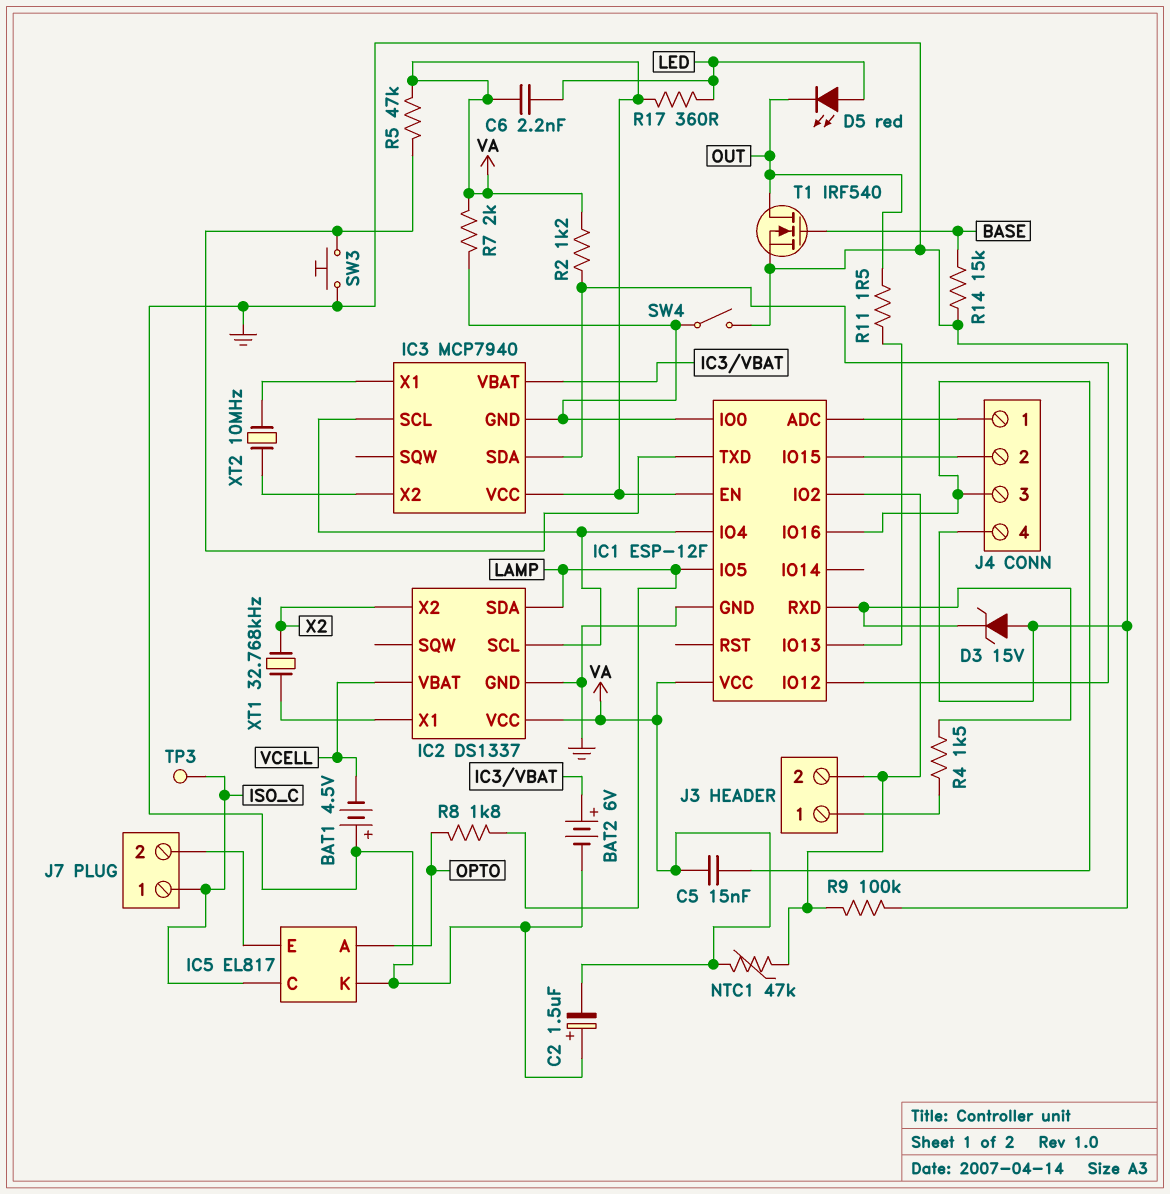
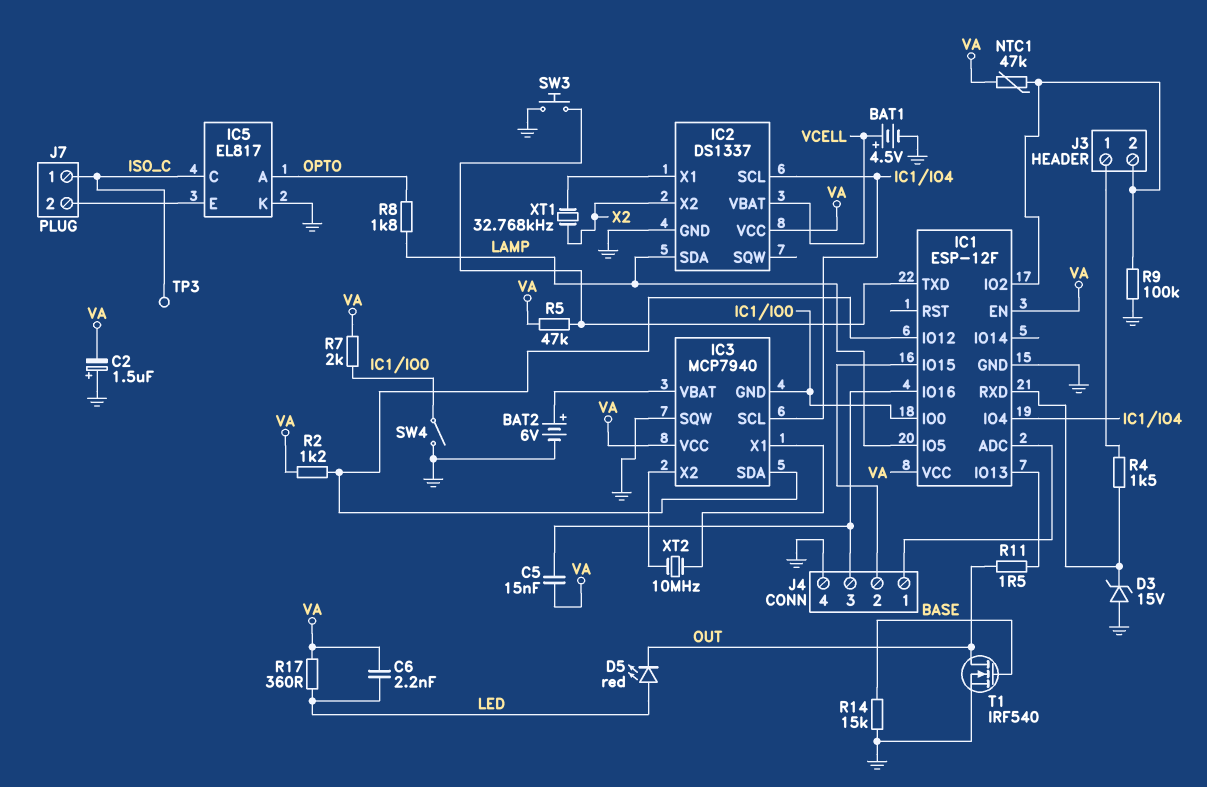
BAT1: 4.5V (plus GND, minus VCELL) -> 4.5V (plus VCELL, minus GND)
IC3 pin SQW: none -> GND

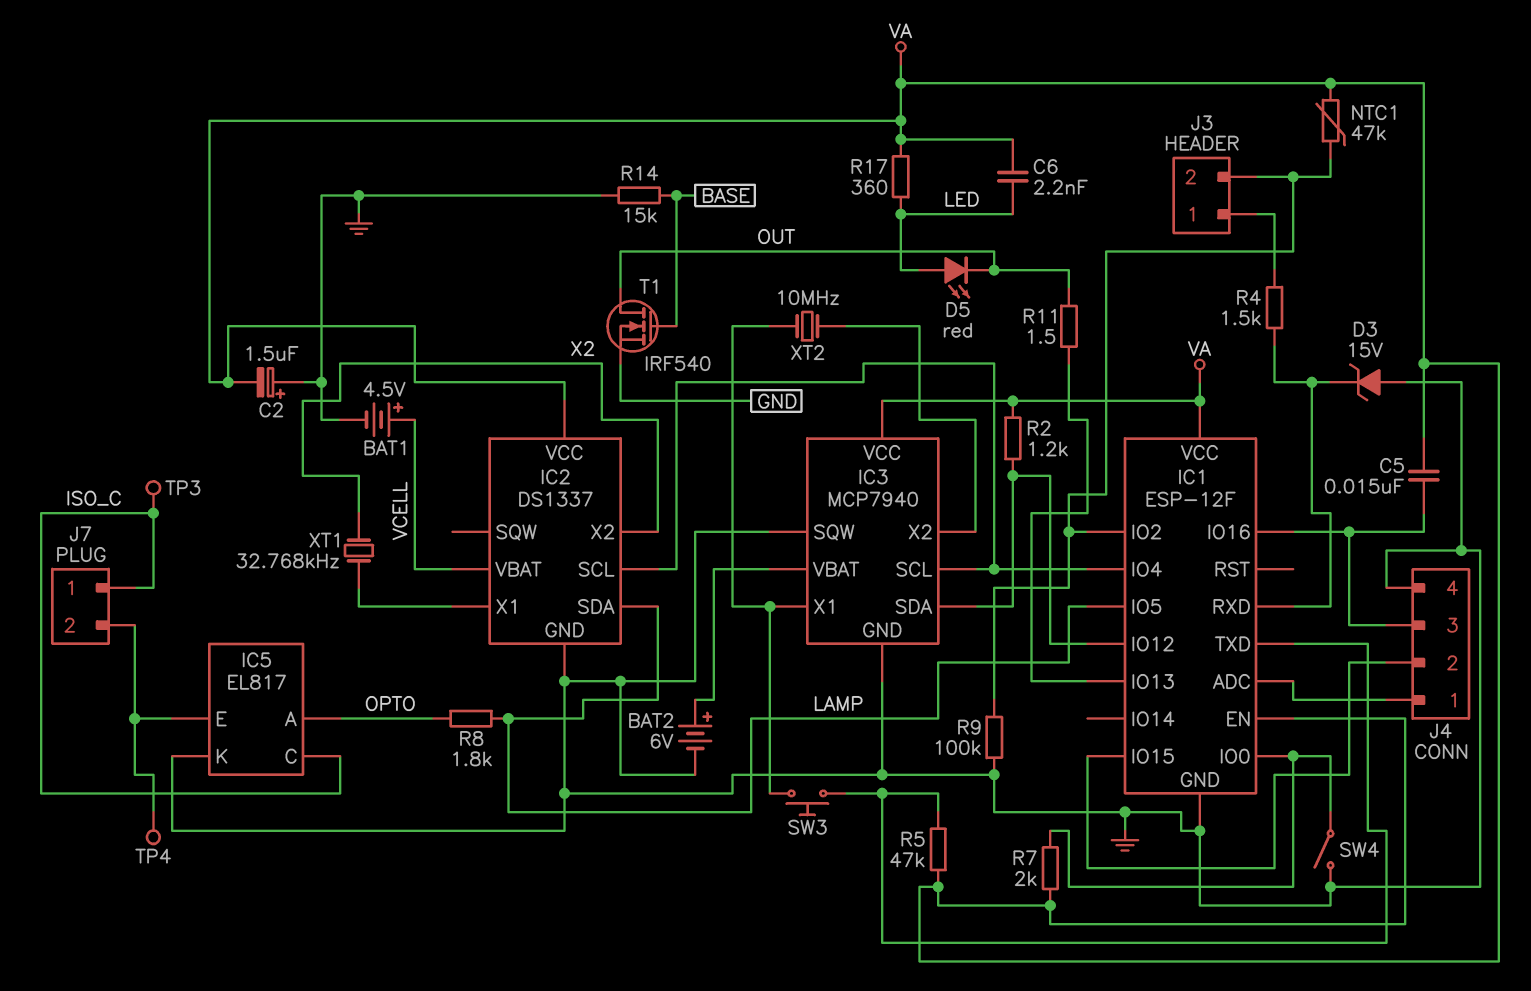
IC3 pin GND: IC1/IO0 -> GND
SW3: button (GND, IC1/TXD) -> button (IC1/TXD, IC3/X1)
TP4: none -> test point (IC5/E)

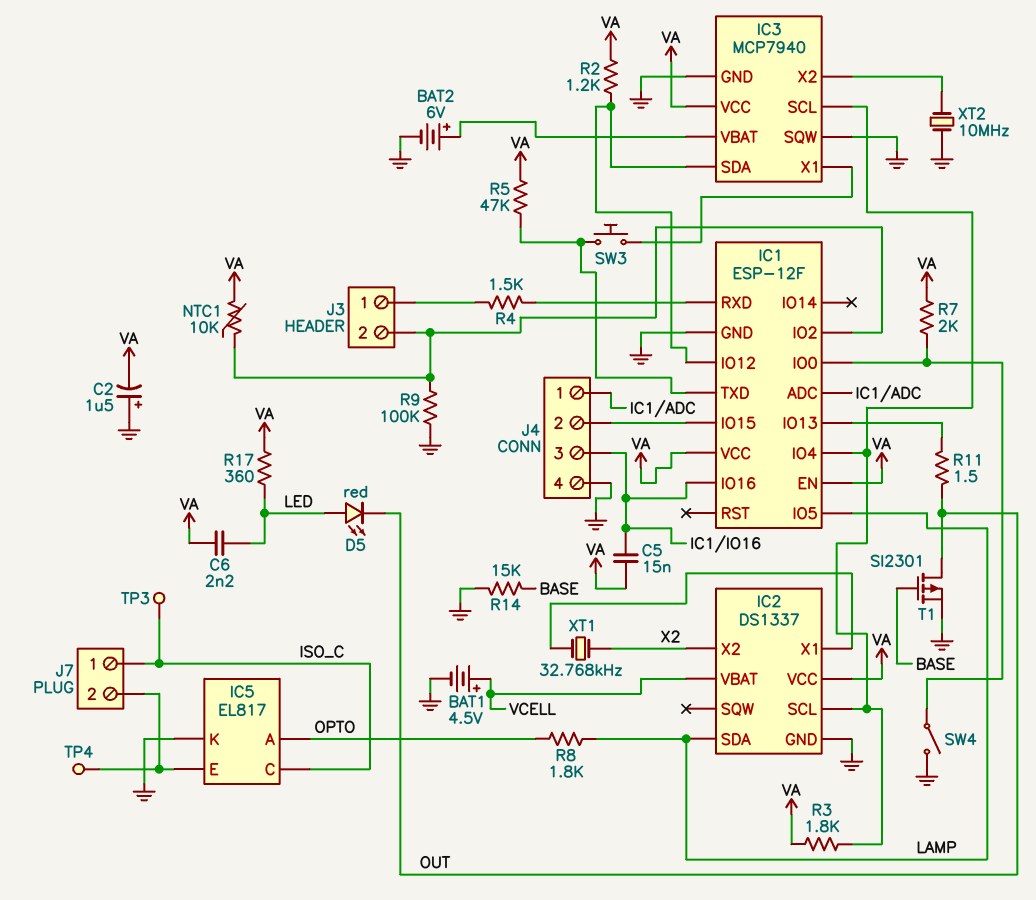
D3: zener 15V (A GND, K IC1/RXD) -> none
NTC1: 47k (IC1/IO2, VA) -> 10k (IC1/IO2, VA)
R3: none -> 1.8k (IC1/IO4, VA)
T1: NMOS IRF540 (G BASE, D OUT, S GND) -> PMOS SI2301 (G BASE, D OUT, S GND)
XT2: 10MHz (IC3/X1, IC3/X2) -> 10MHz (GND, IC3/X2)

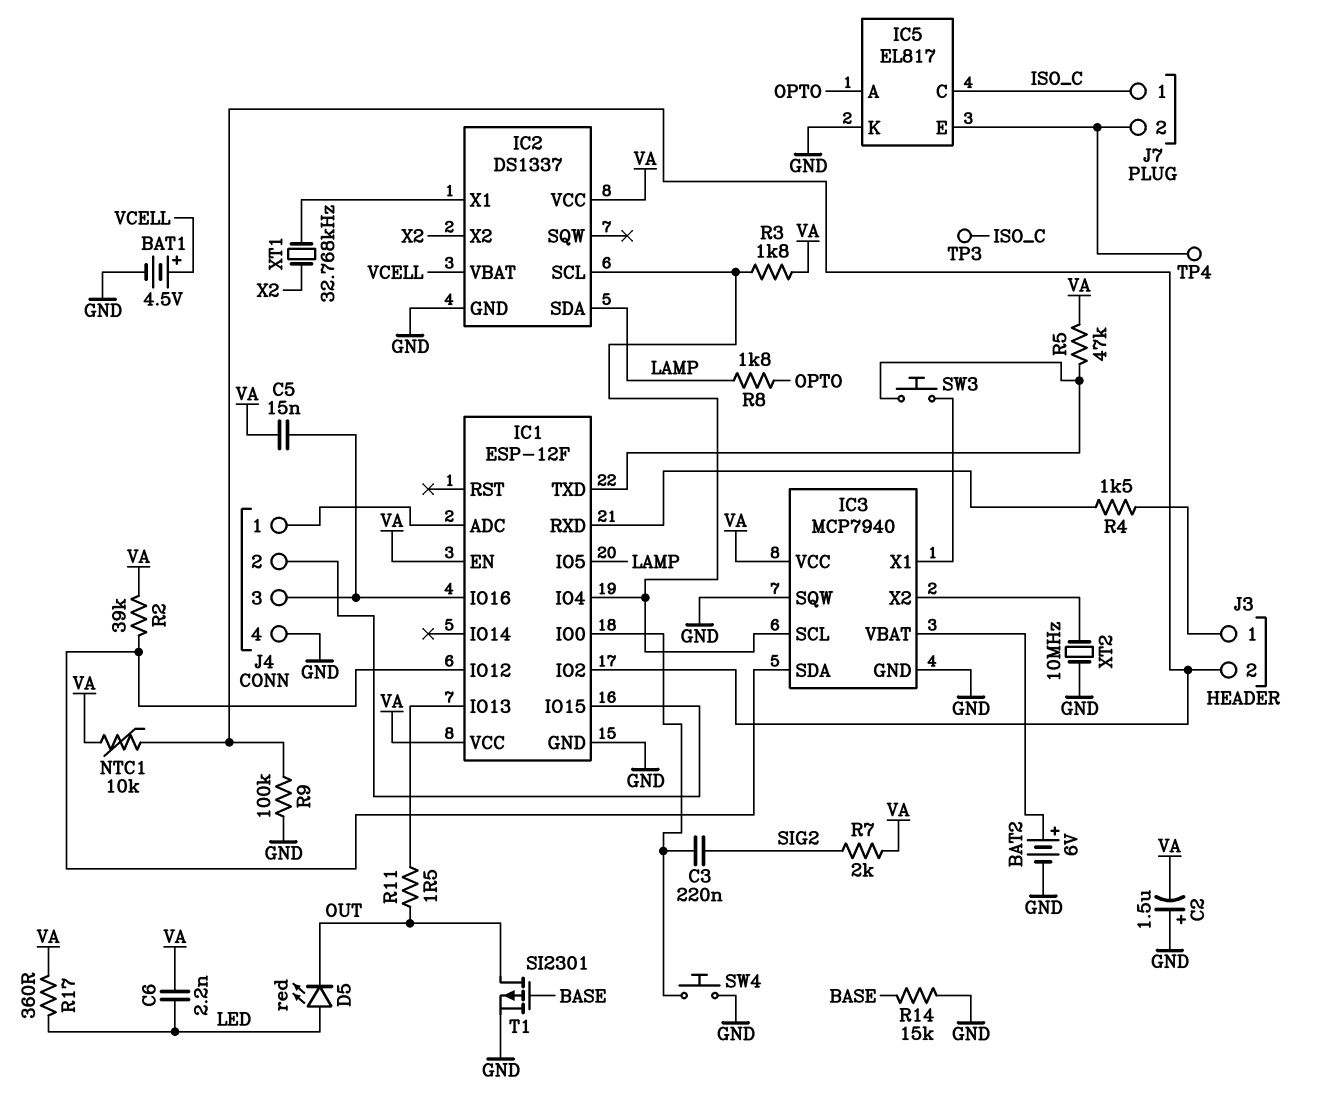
C3: none -> 220nF (IC1/IO0, SIG2)
R2: 1.2k (IC1/IO12, VA) -> 39k (IC1/IO12, VA)
R7: 2k (IC1/IO0, VA) -> 2k (SIG2, VA)
SW4: switch (GND, IC1/IO0) -> button (GND, IC1/IO0)

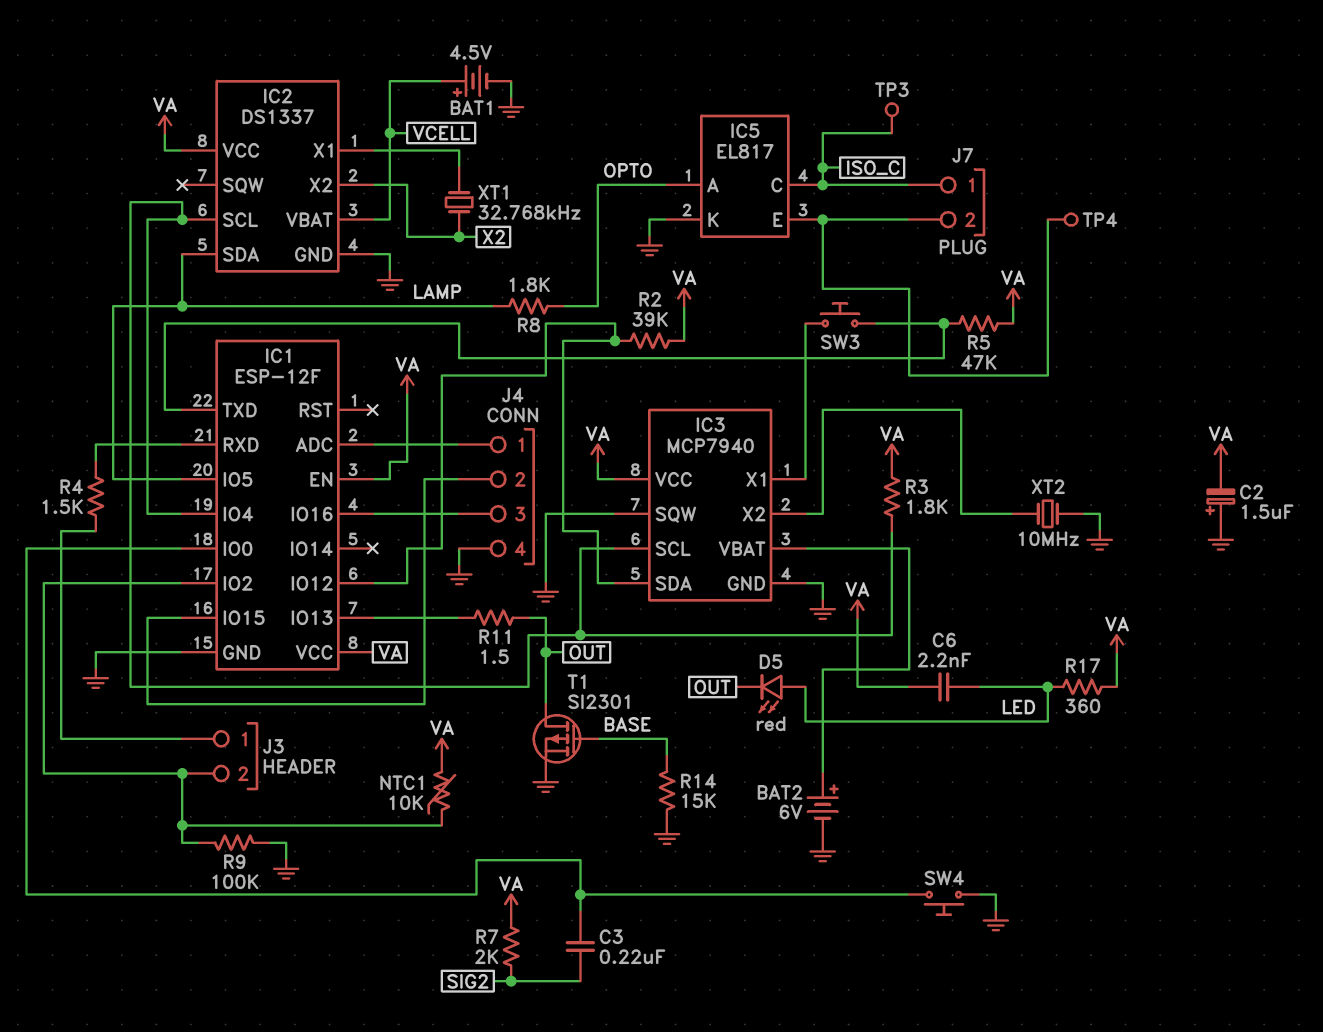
C5: 15nF (IC1/IO16, VA) -> none

